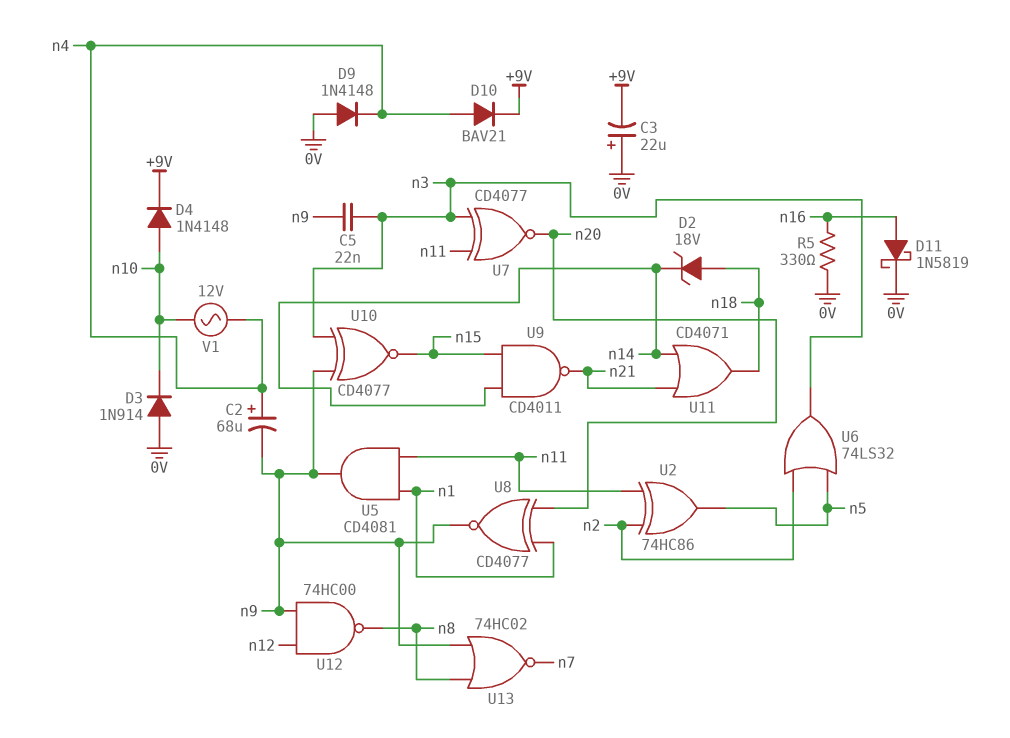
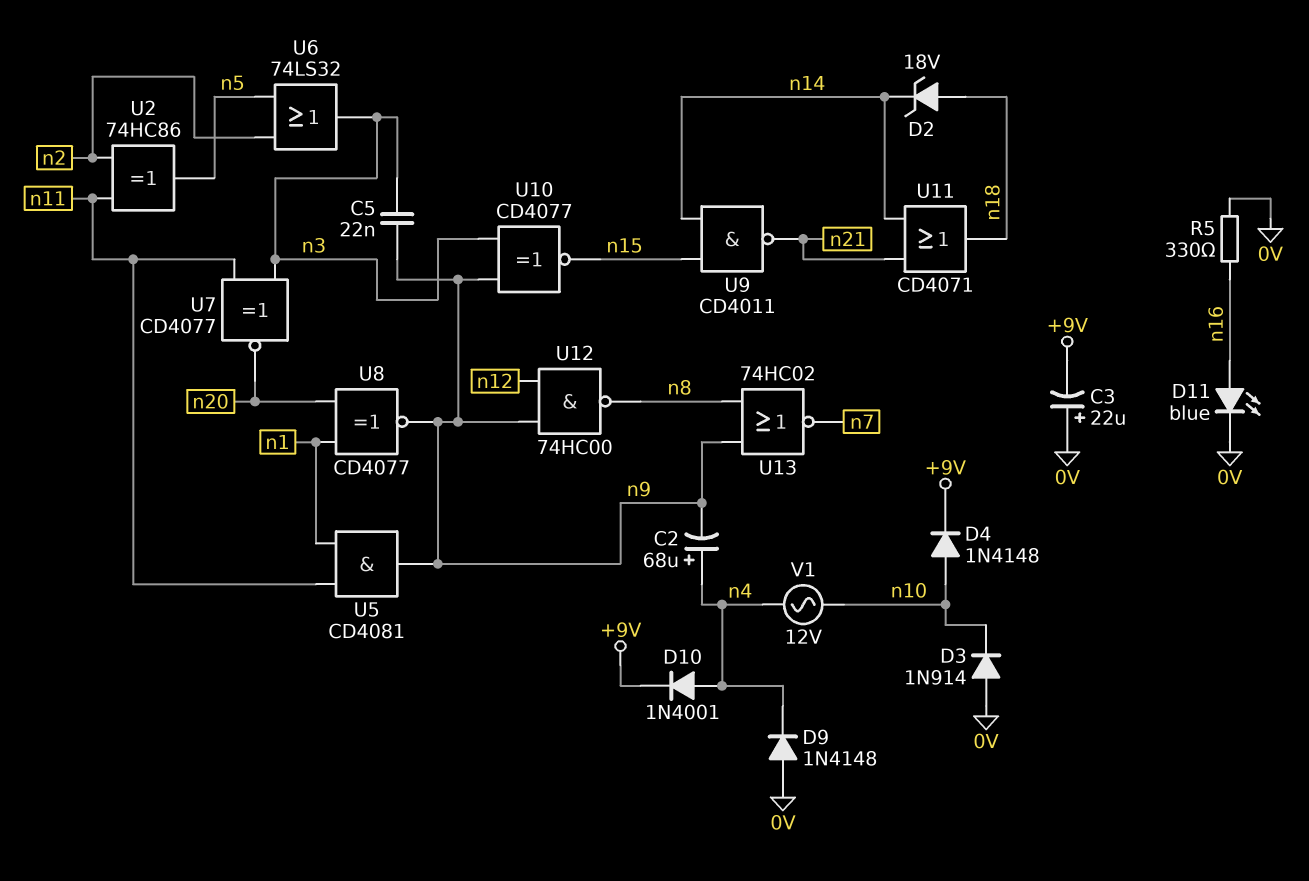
D10: diode BAV21 (A n4, K +9V) -> diode 1N4001 (A n4, K +9V)
D11: schottky 1N5819 (A n16, K 0V) -> LED blue (A n16, K 0V)

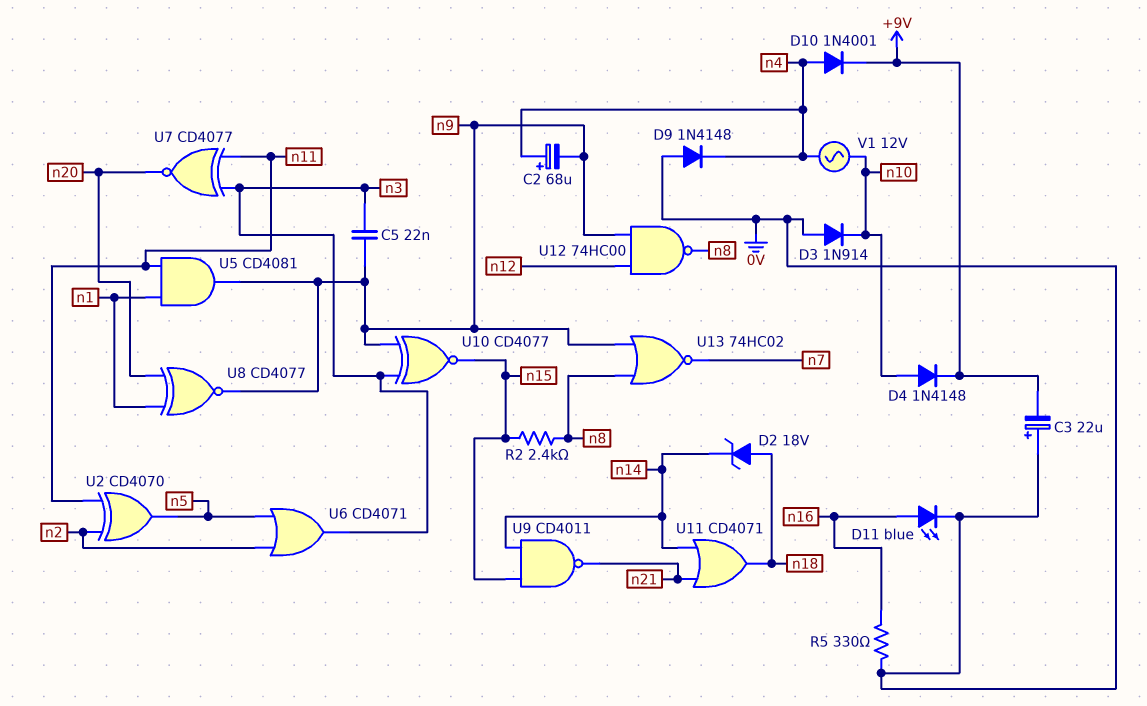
R2: none -> 2.4k (n8, n15)
U2: XOR 74HC86 (in n2, in n11, out n5) -> XOR CD4070 (in n2, in n11, out n5)
U6: OR 74LS32 (in n2, in n5, out n3) -> OR CD4071 (in n2, in n5, out n3)

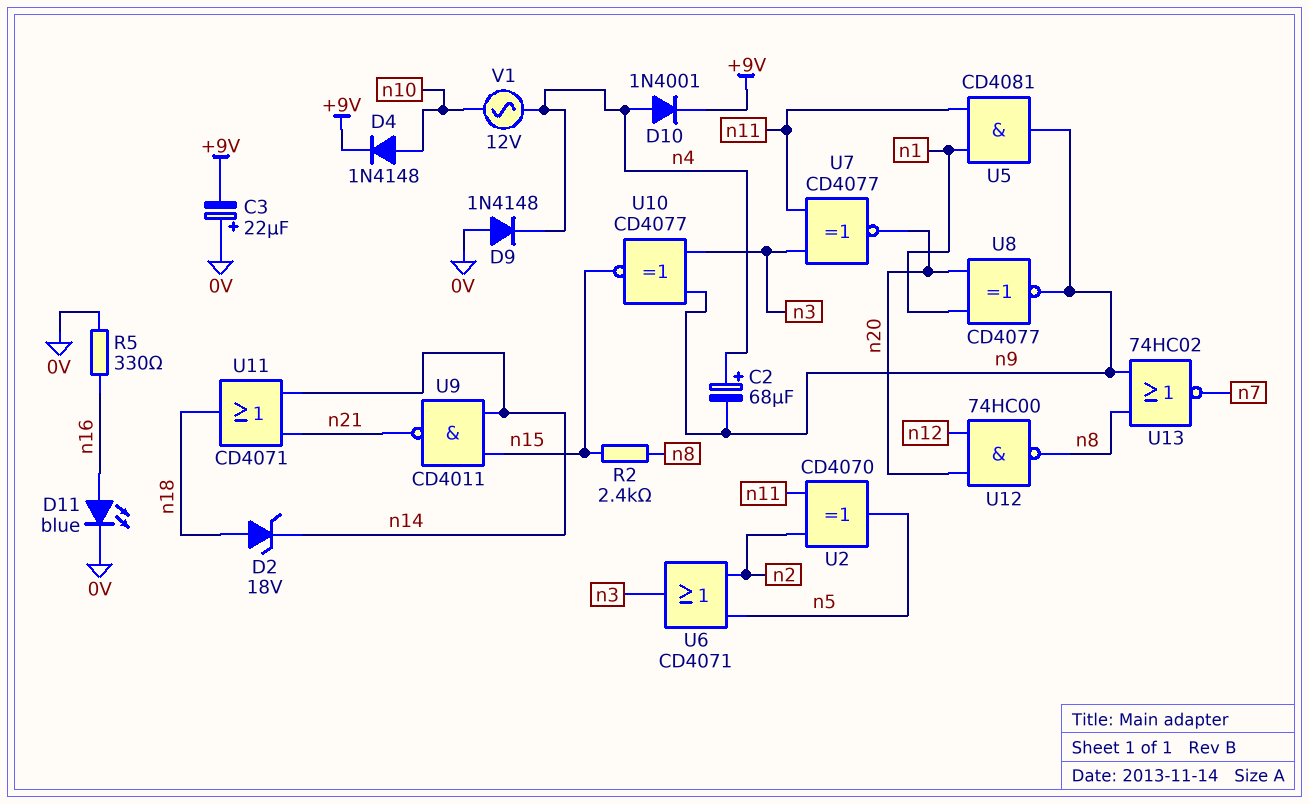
C5: 22nF (n3, n9) -> none
D3: diode 1N914 (A 0V, K n10) -> none
U12: NAND 74HC00 (in n9, in n12, out n8) -> NAND 74HC00 (in n12, in n20, out n8)

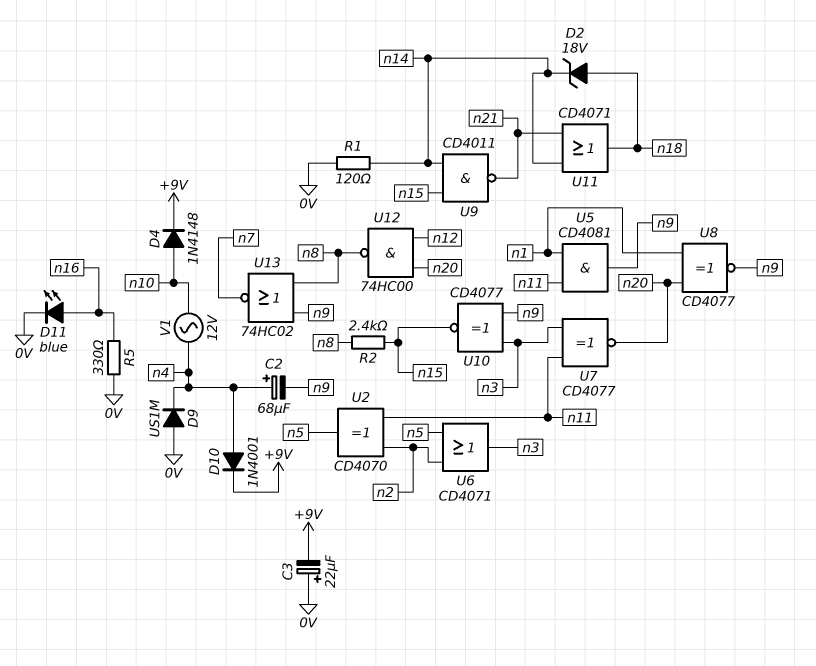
D9: diode 1N4148 (A 0V, K n4) -> diode US1M (A 0V, K n4)
R1: none -> 120 (0V, n14)

